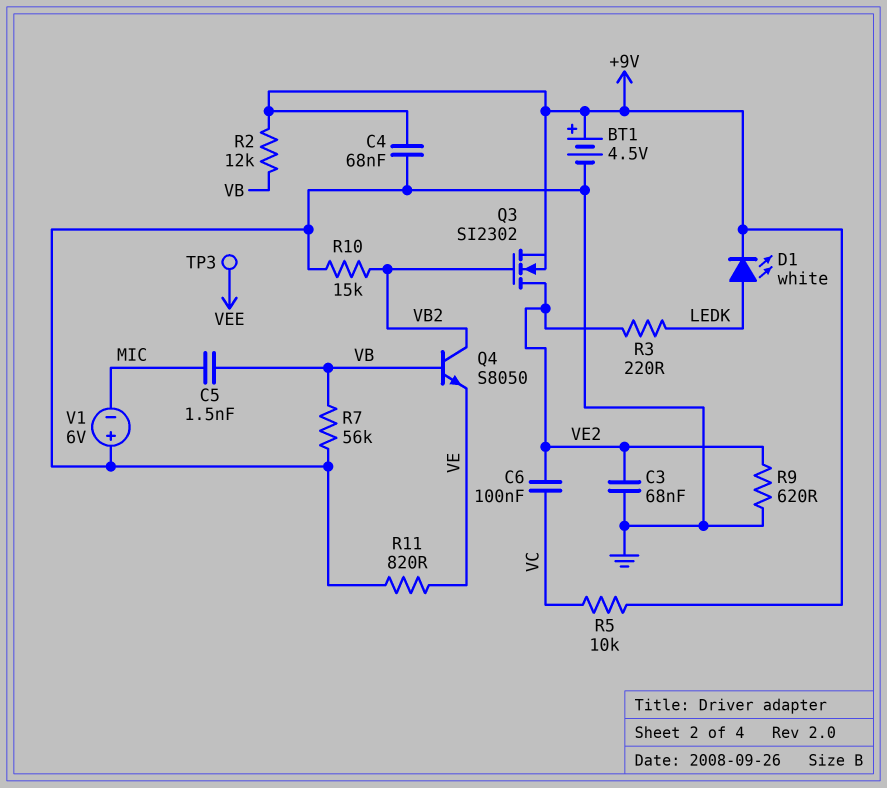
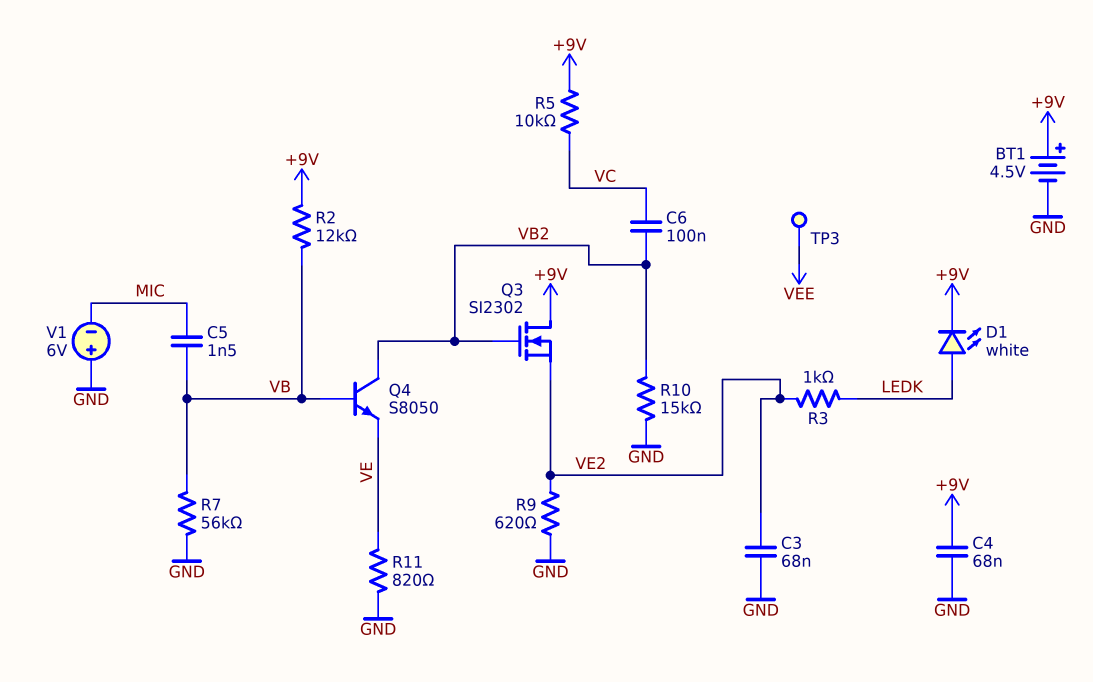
C6: 100nF (VC, VE2) -> 100nF (VB2, VC)
Q3: NMOS SI2302 (G VB2, D VE2, S +9V) -> NMOS SI2302 (G VB2, D +9V, S VE2)
R3: 220 (LEDK, VE2) -> 1k (LEDK, VE2)

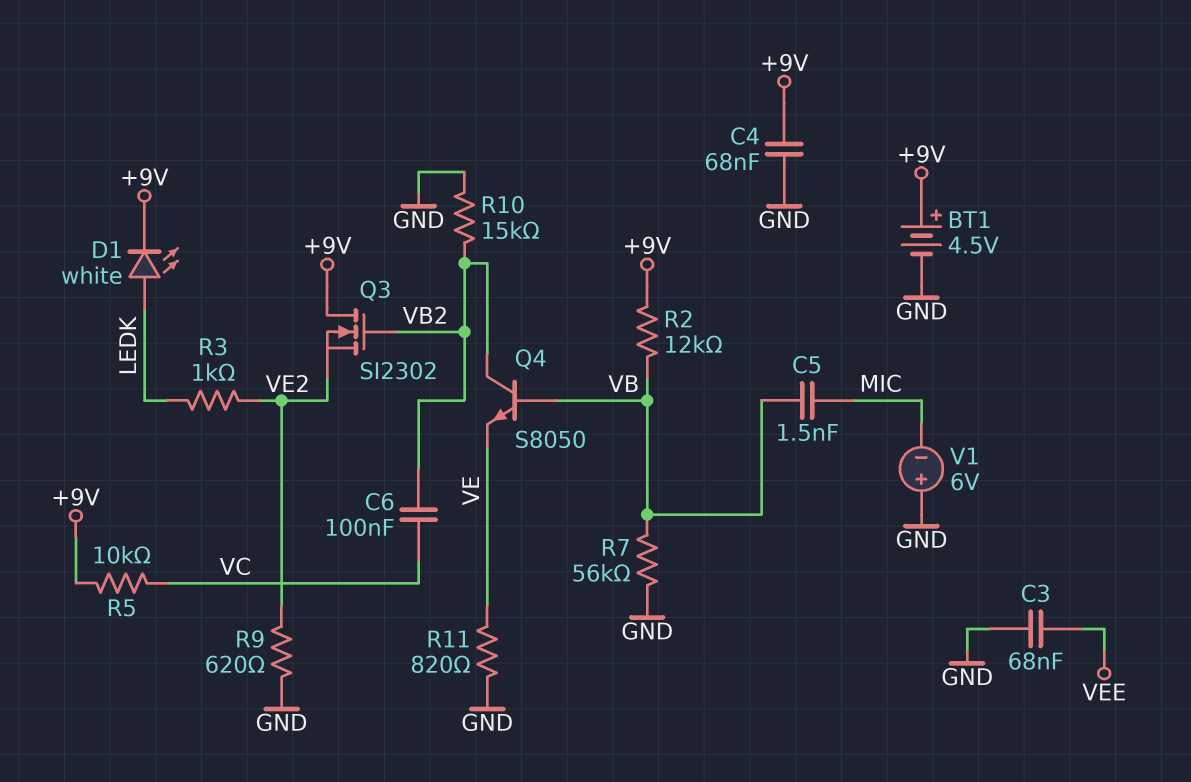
C3: 68nF (GND, VE2) -> 68nF (GND, VEE)
TP3: test point (VEE) -> none

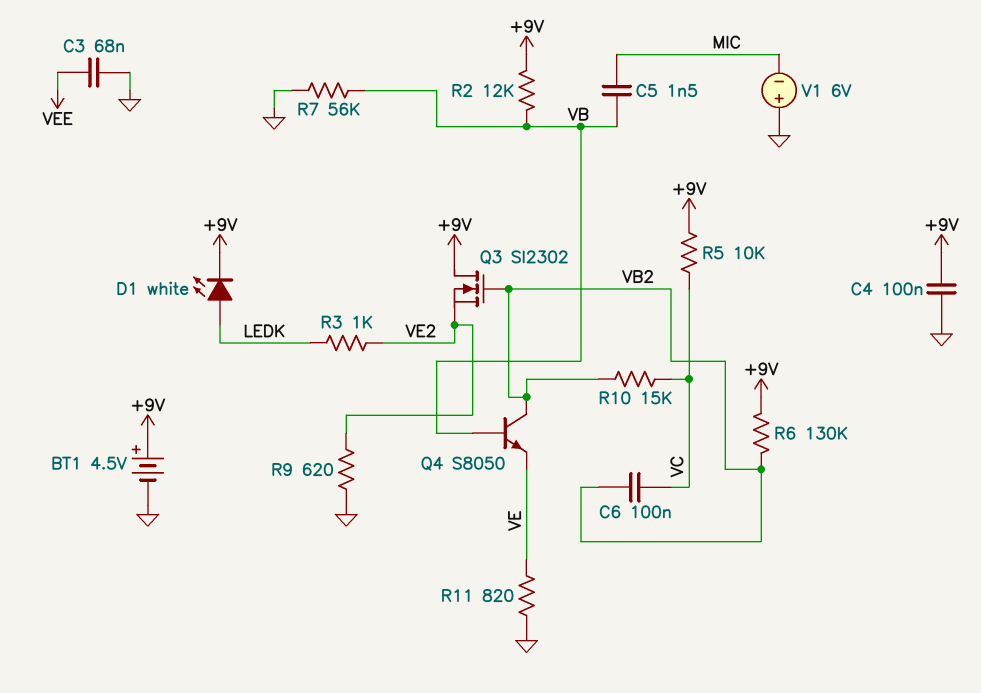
C4: 68nF (+9V, GND) -> 100nF (+9V, GND)
R6: none -> 130k (+9V, VB2)
R10: 15k (GND, VB2) -> 15k (VB2, VC)

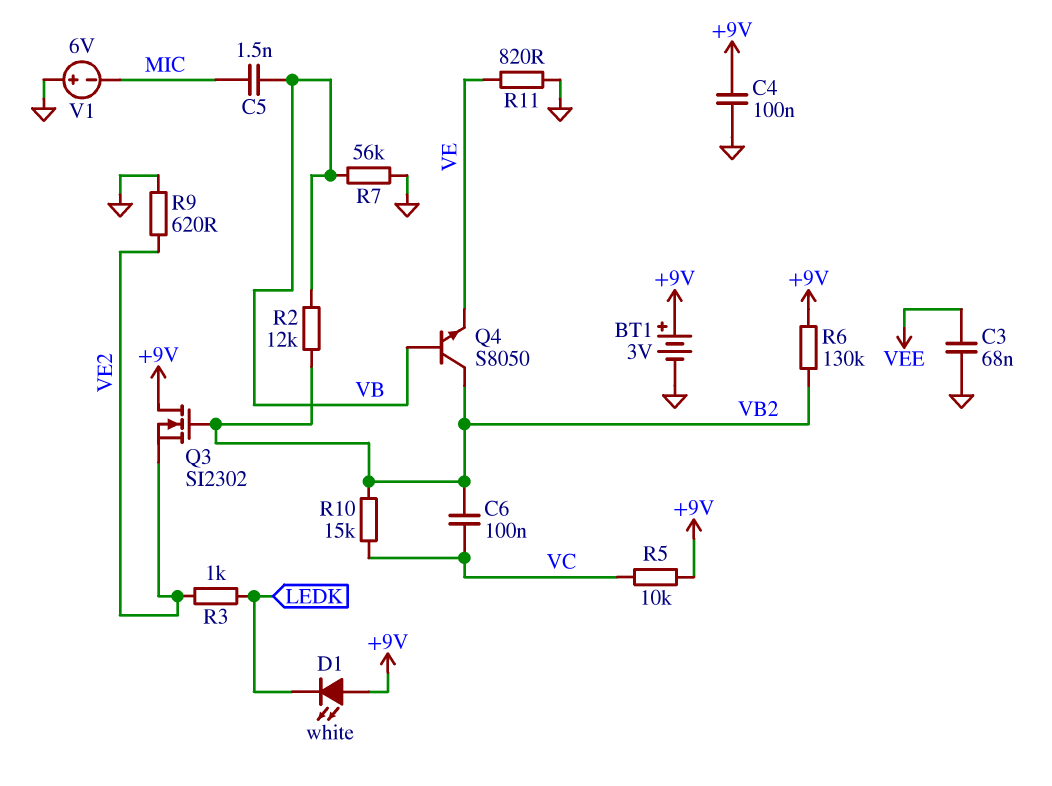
BT1: 4.5V (plus +9V, minus GND) -> 3V (plus +9V, minus GND)
D1: LED white (A LEDK, K +9V) -> LED white (A +9V, K LEDK)
R2: 12k (+9V, VB) -> 12k (VB, VB2)

